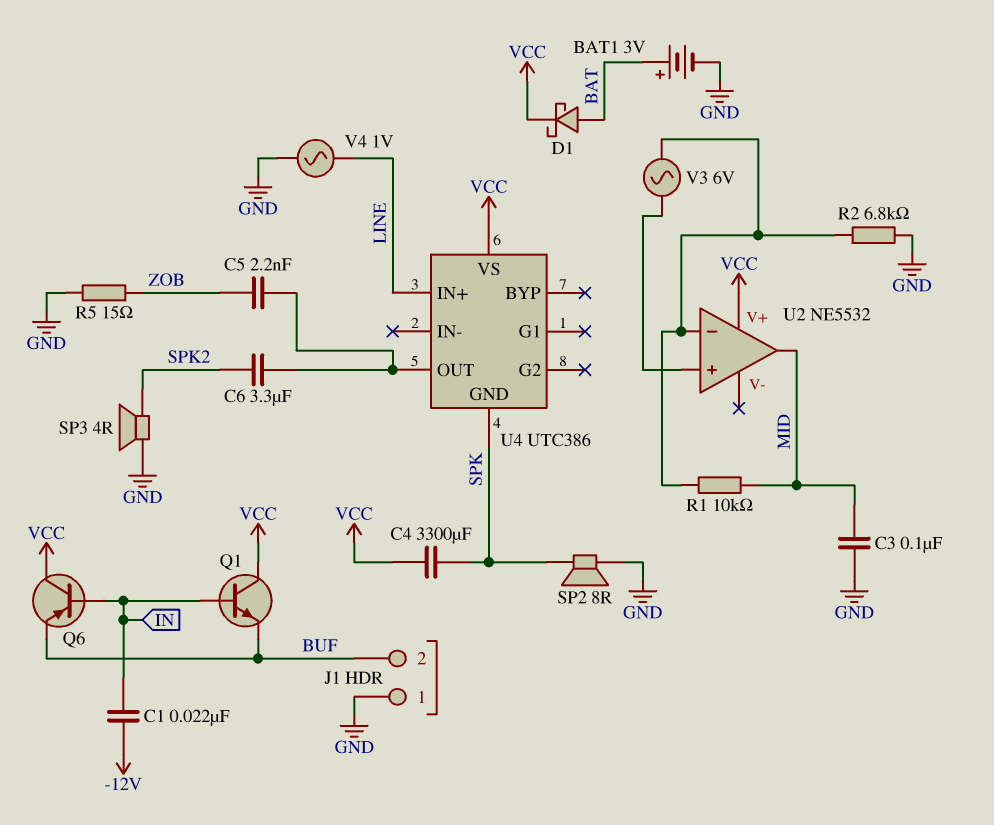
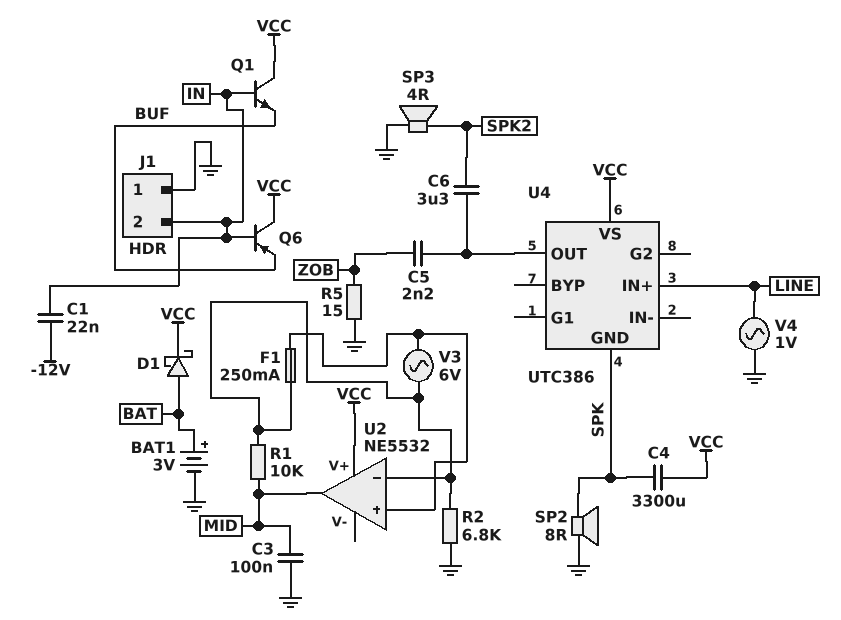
F1: none -> 250mA (U2/in+, U2/in-)
J1 pin 2: BUF -> IN

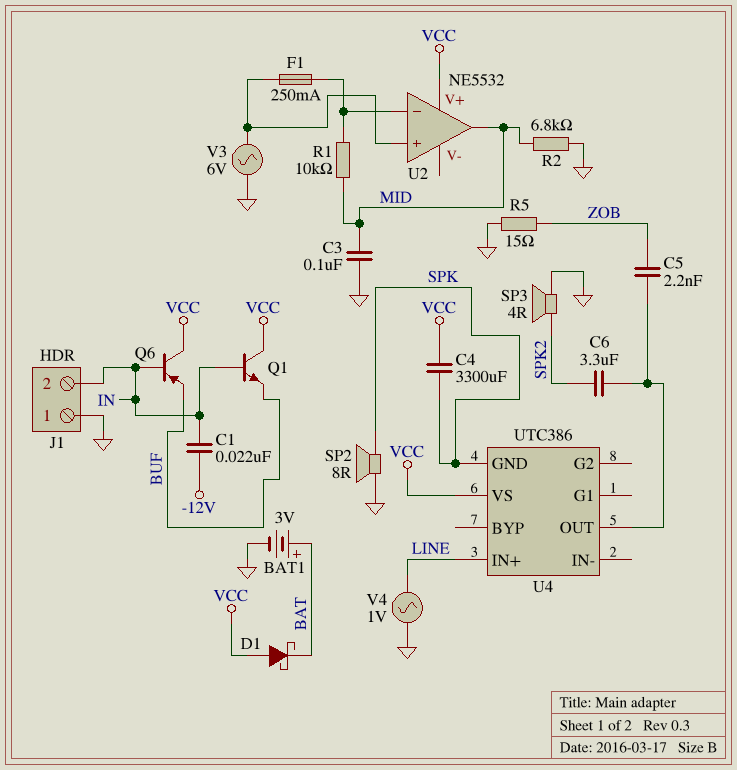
D1: schottky (A BAT, K VCC) -> schottky (A VCC, K BAT)
R2: 6.8k (GND, U2/in-) -> 6.8k (GND, MID)
V3: AC 6V (U2/in+, U2/in-) -> AC 6V (GND, U2/in+)

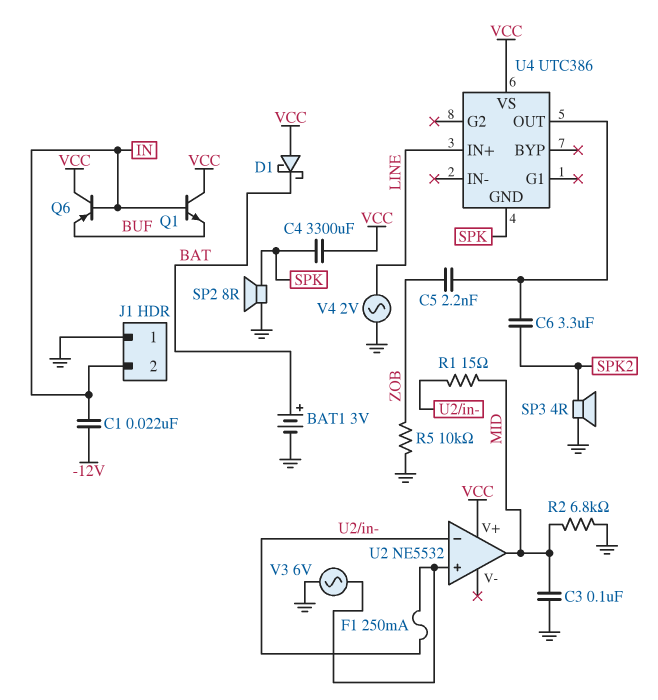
R1: 10k (MID, U2/in-) -> 15 (MID, U2/in-)
R5: 15 (GND, ZOB) -> 10k (GND, ZOB)
V4: AC 1V (GND, LINE) -> AC 2V (GND, LINE)

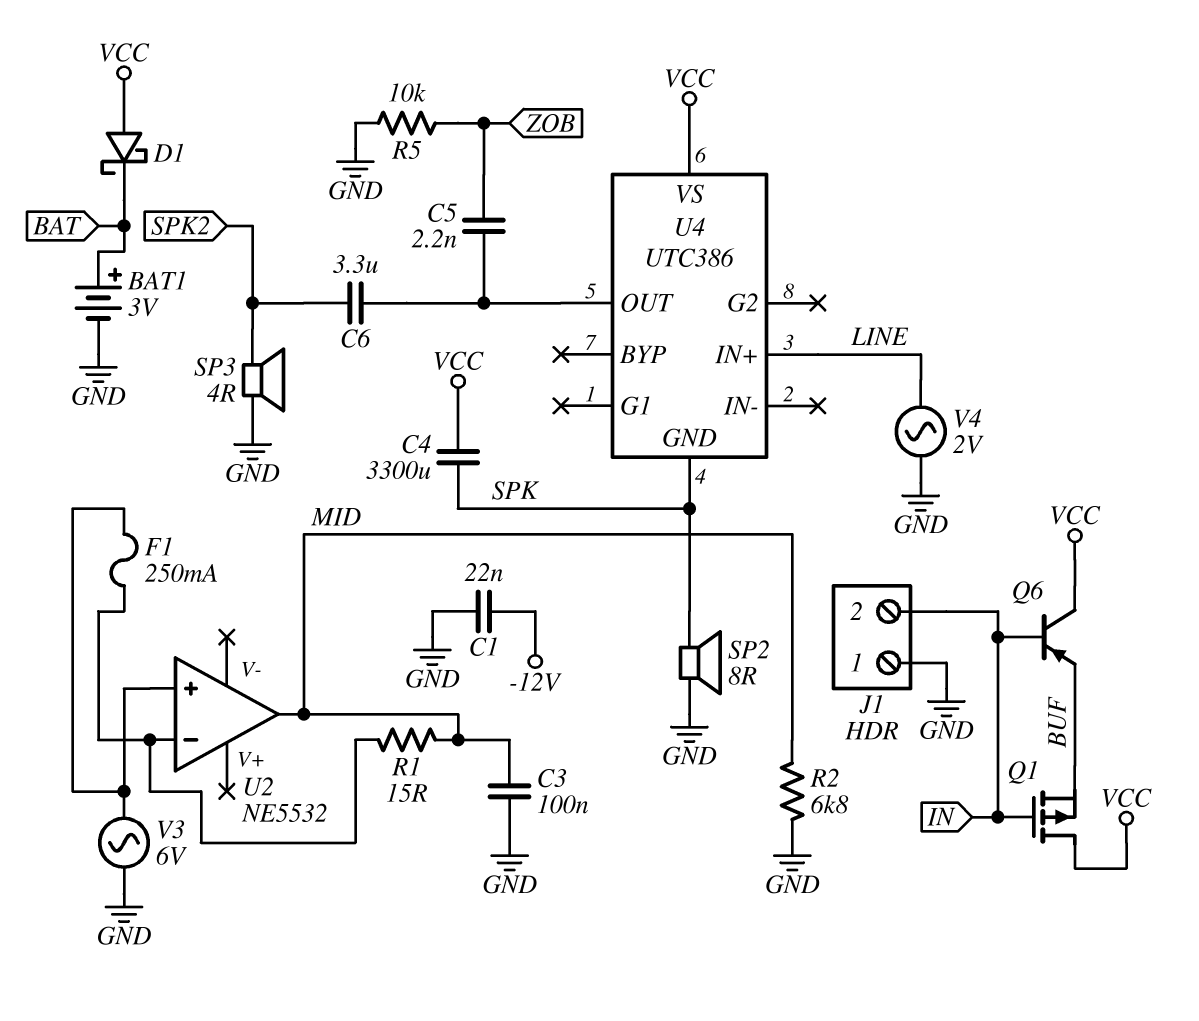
C1: 22nF (-12V, IN) -> 22nF (-12V, GND)
Q1: NPN (B IN, C VCC, E BUF) -> PMOS (G IN, D VCC, S BUF)
U2 pin V+: VCC -> none

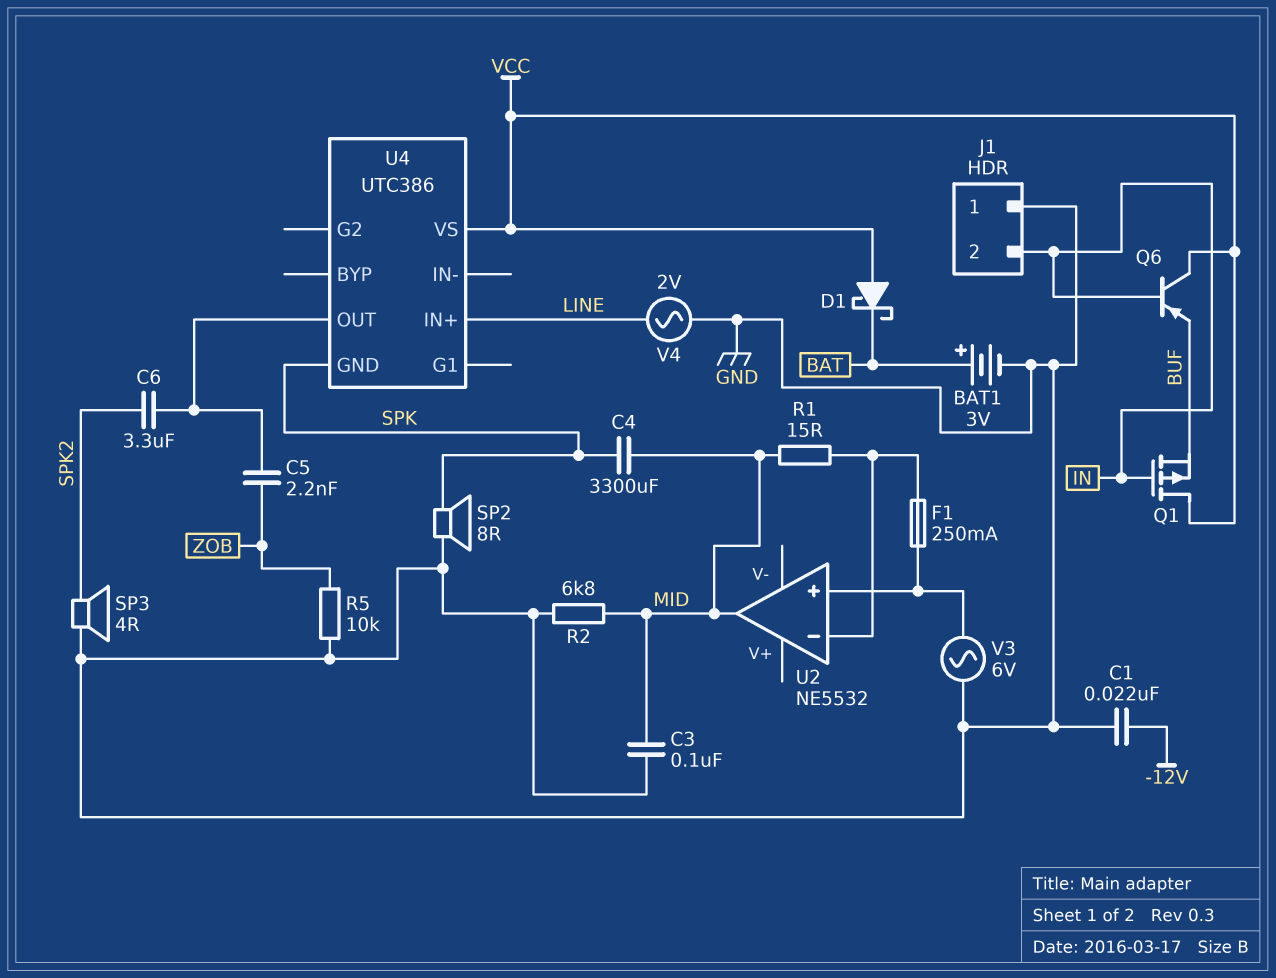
C4: 3300uF (SPK, VCC) -> 3300uF (MID, SPK)

